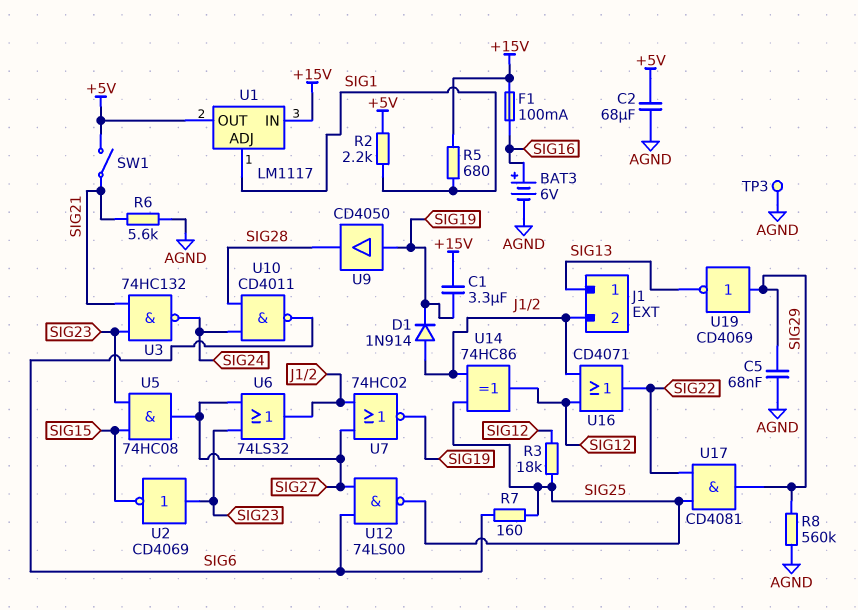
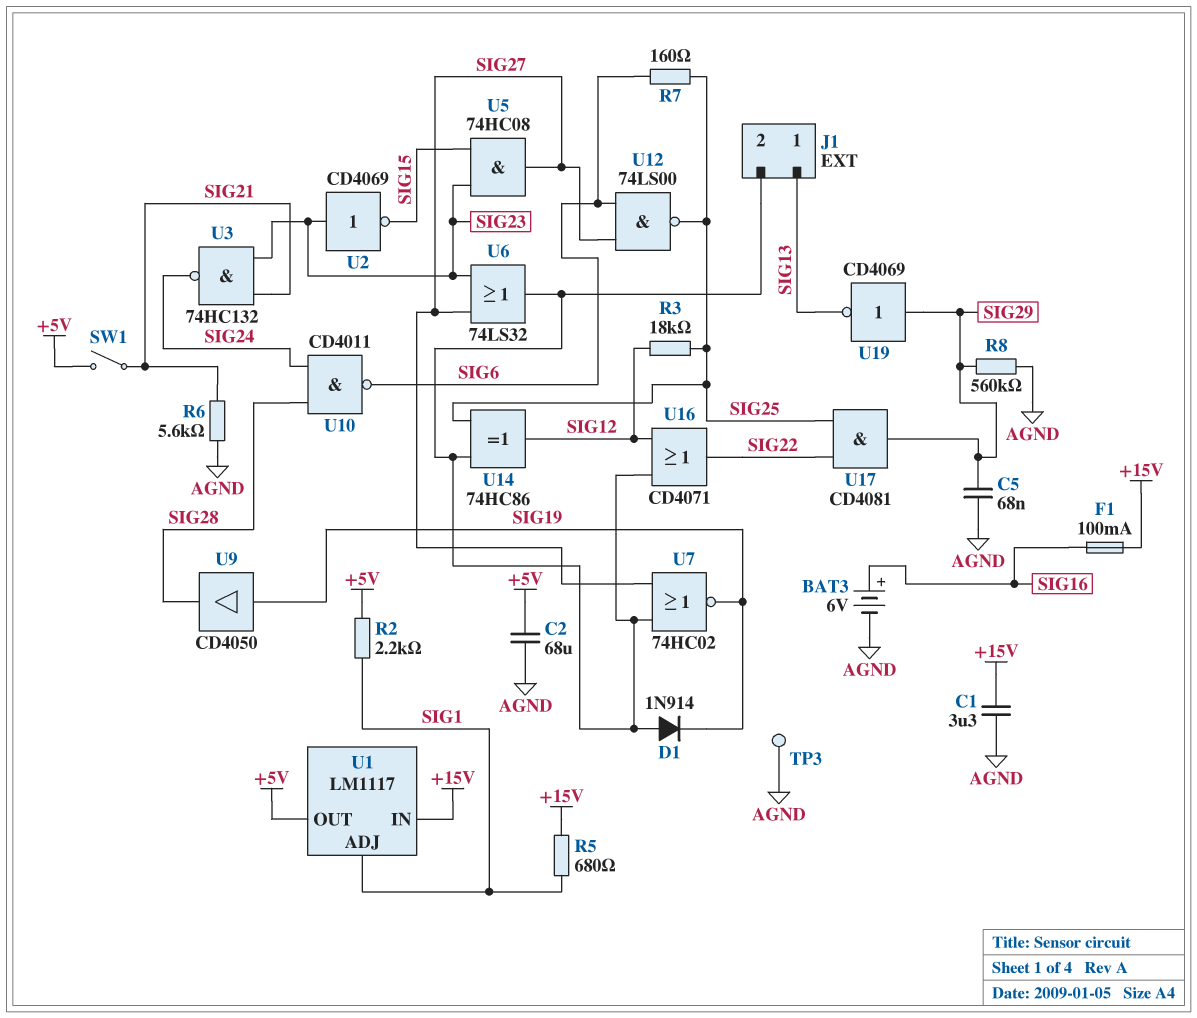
C1: 3.3uF (+15V, SIG19) -> 3.3uF (+15V, AGND)

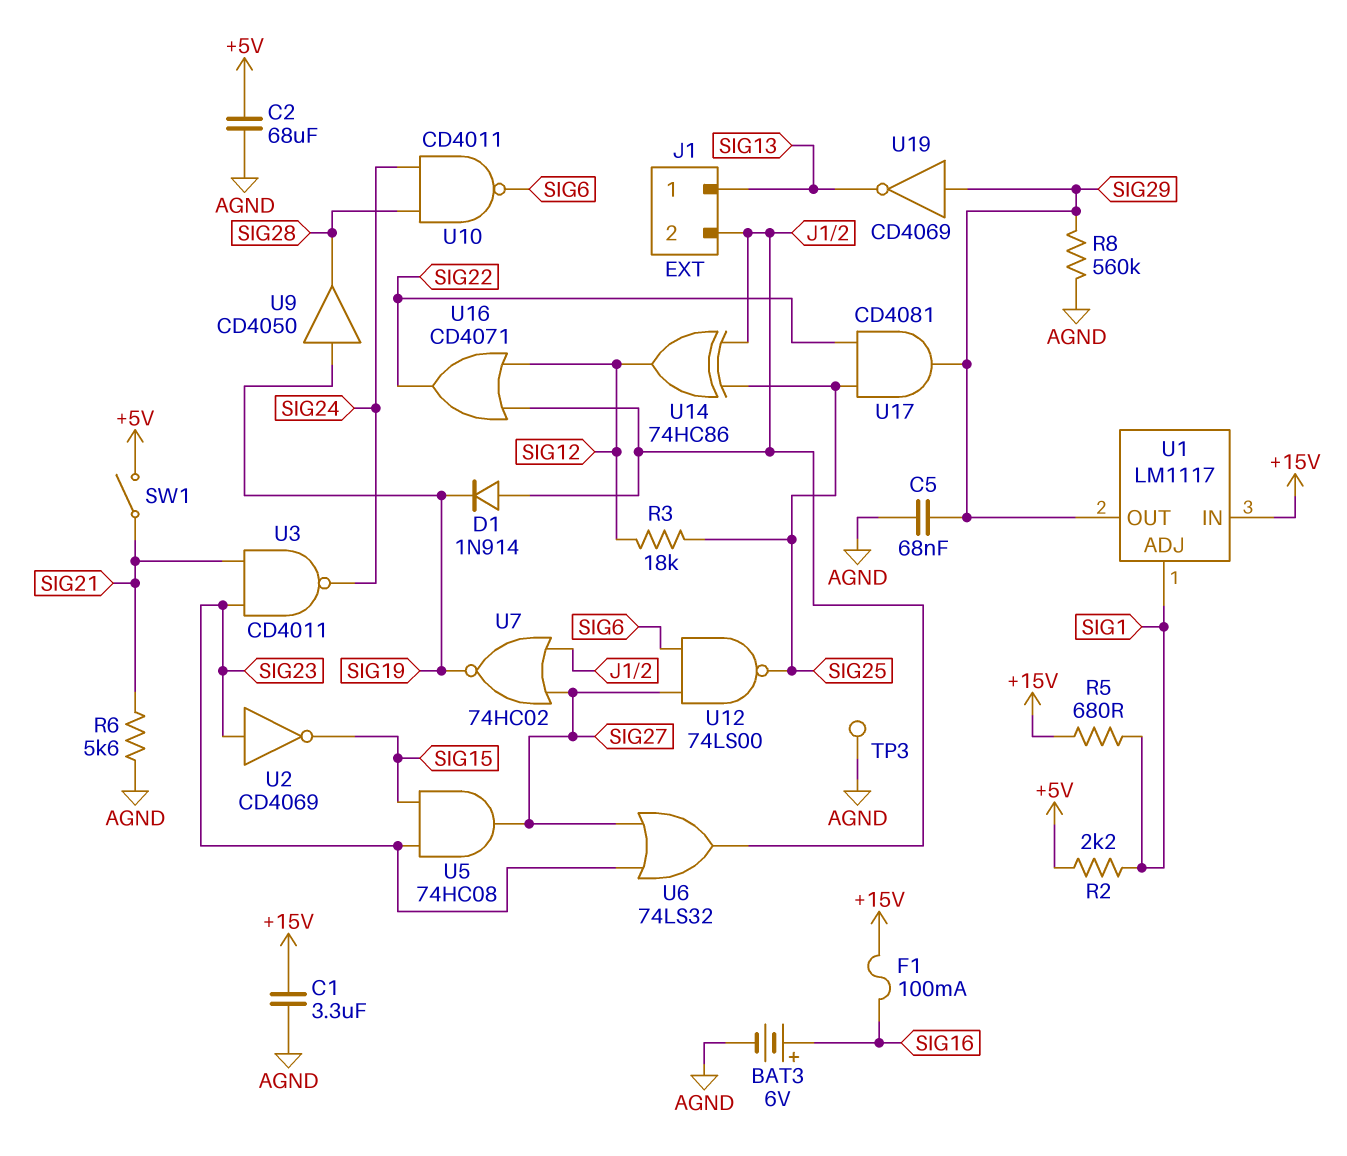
R7: 160 (SIG6, SIG25) -> none
U1 pin OUT: +5V -> SIG29
U3: NAND 74HC132 (in SIG21, in SIG23, out SIG24) -> NAND CD4011 (in SIG21, in SIG23, out SIG24)

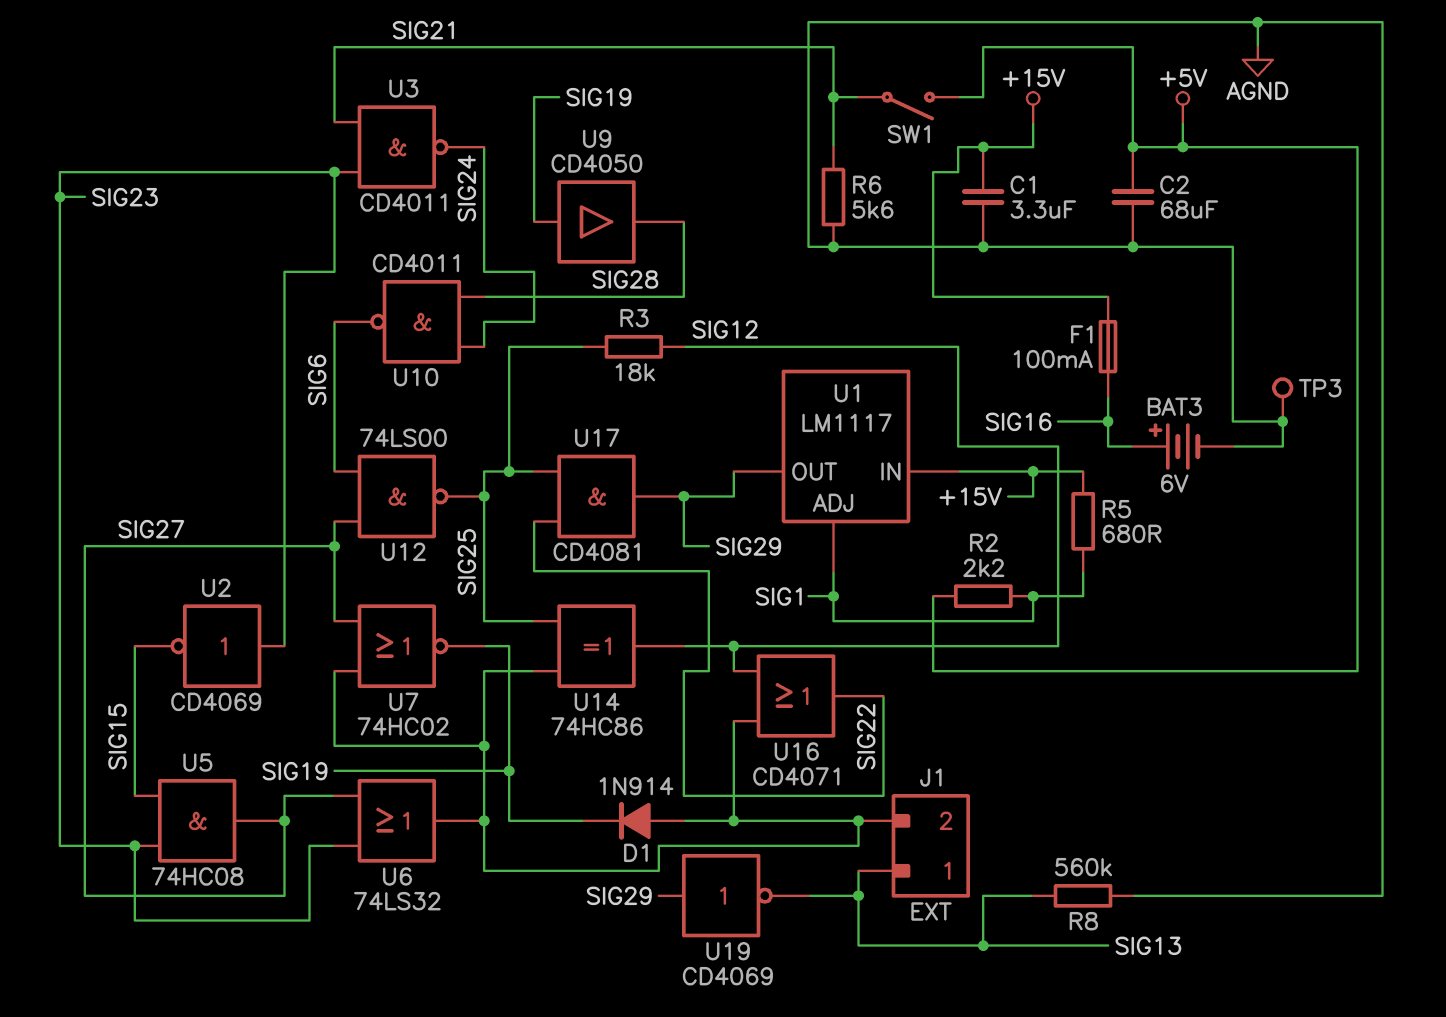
C5: 68nF (AGND, SIG29) -> none
R8: 560k (AGND, SIG29) -> 560k (AGND, SIG13)

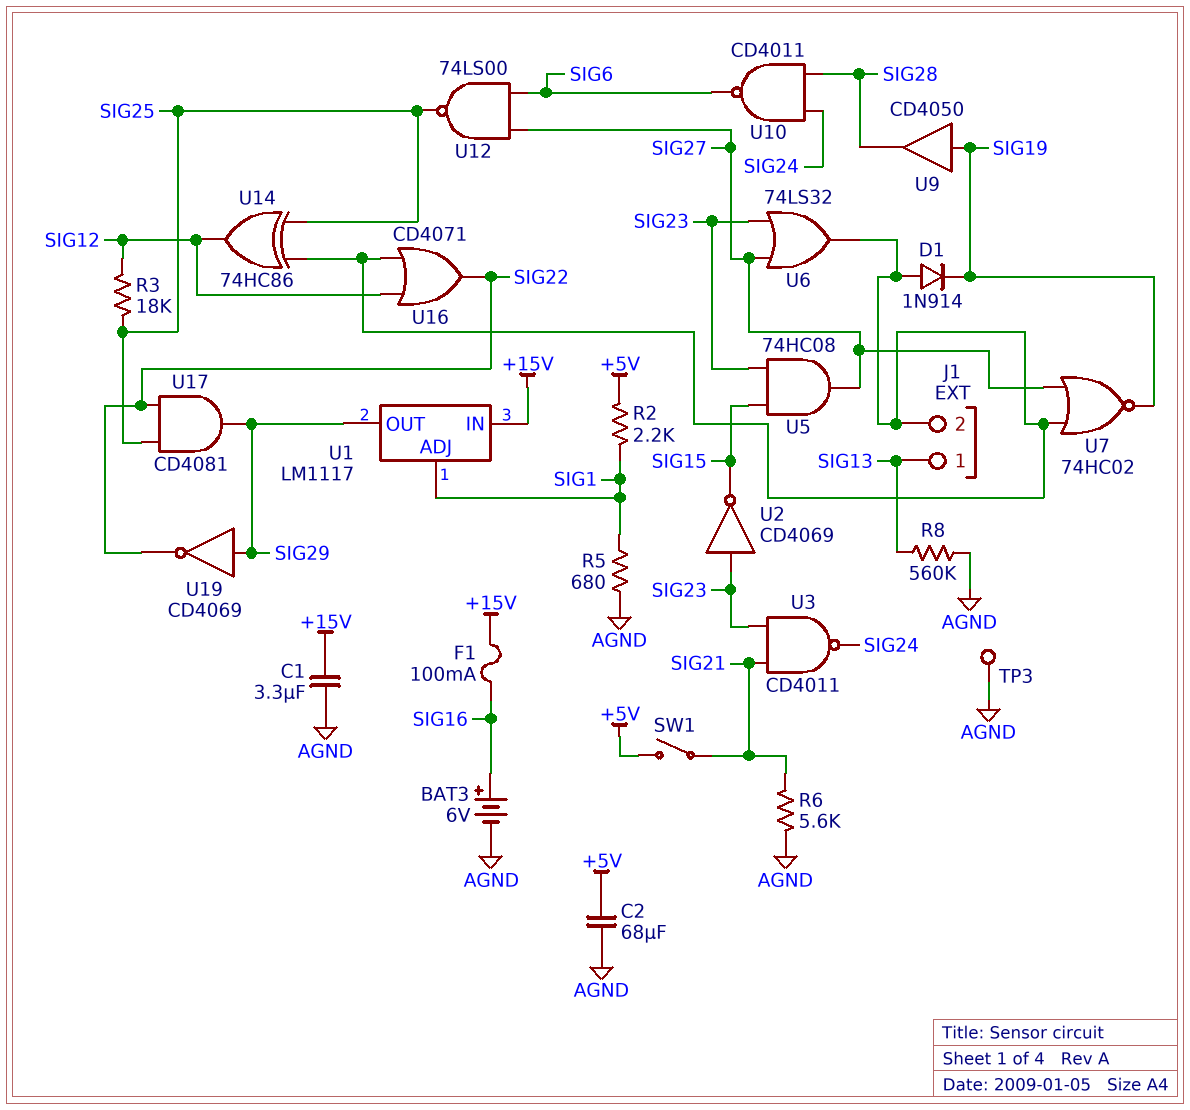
R5: 680 (+15V, SIG1) -> 680 (AGND, SIG1)
U19: NOT CD4069 (in SIG29, out SIG13) -> NOT CD4069 (in SIG29, out SIG22)

